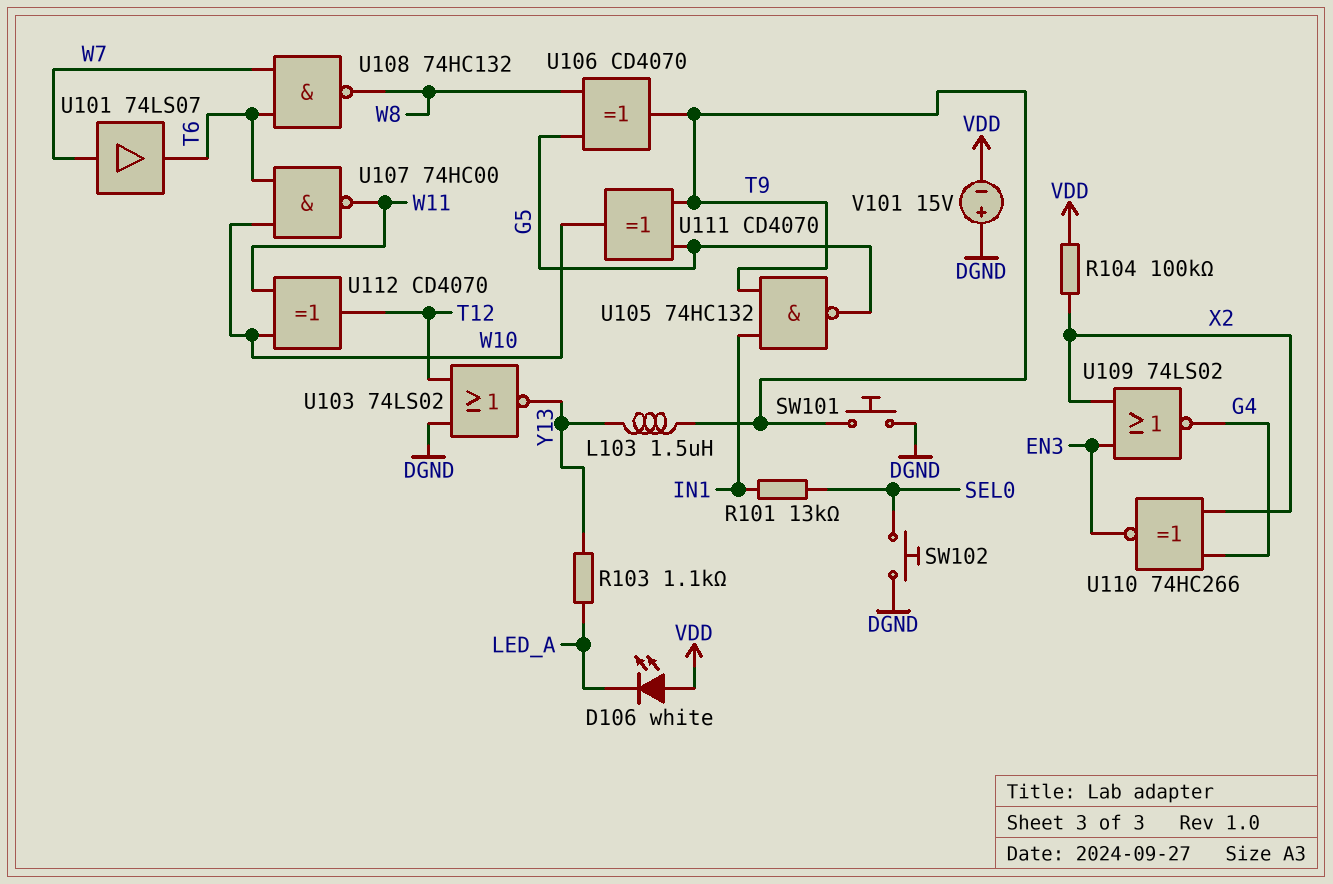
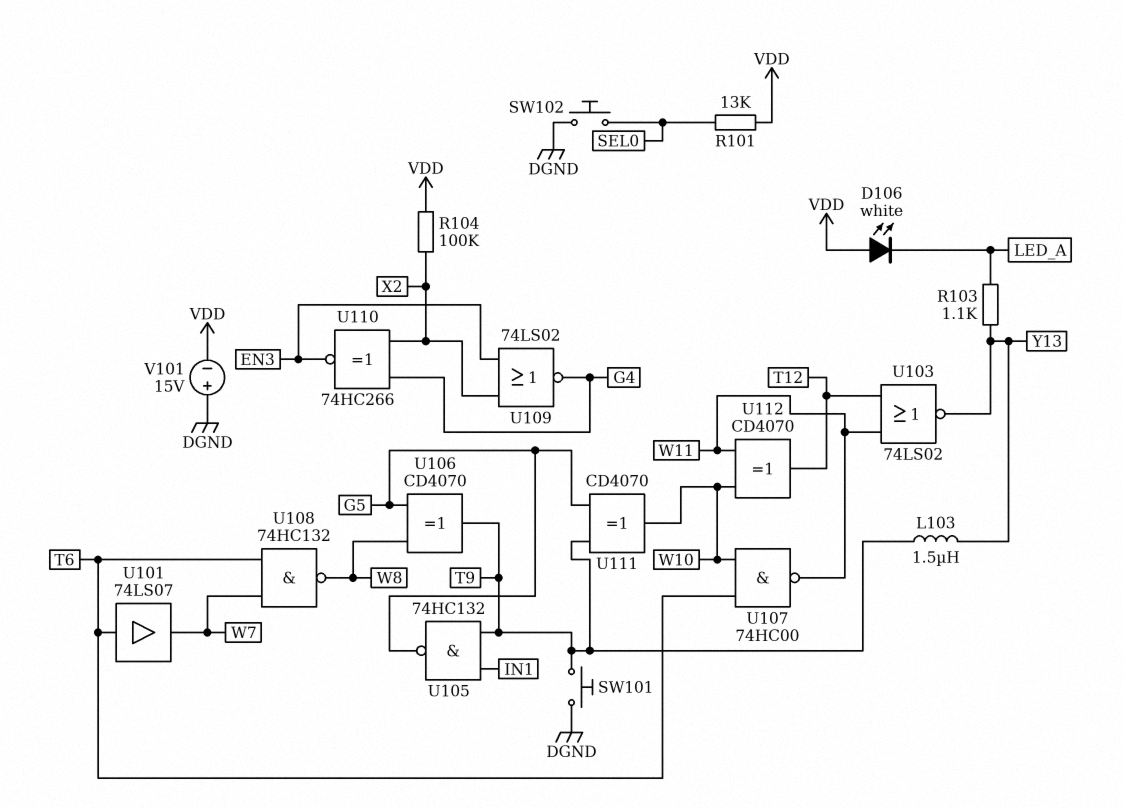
R101: 13k (IN1, SEL0) -> 13k (SEL0, VDD)
U101: buffer 74LS07 (in W7, out T6) -> buffer 74LS07 (in T6, out W7)
U103: NOR 74LS02 (in DGND, in T12, out Y13) -> NOR 74LS02 (in T12, in W11, out Y13)

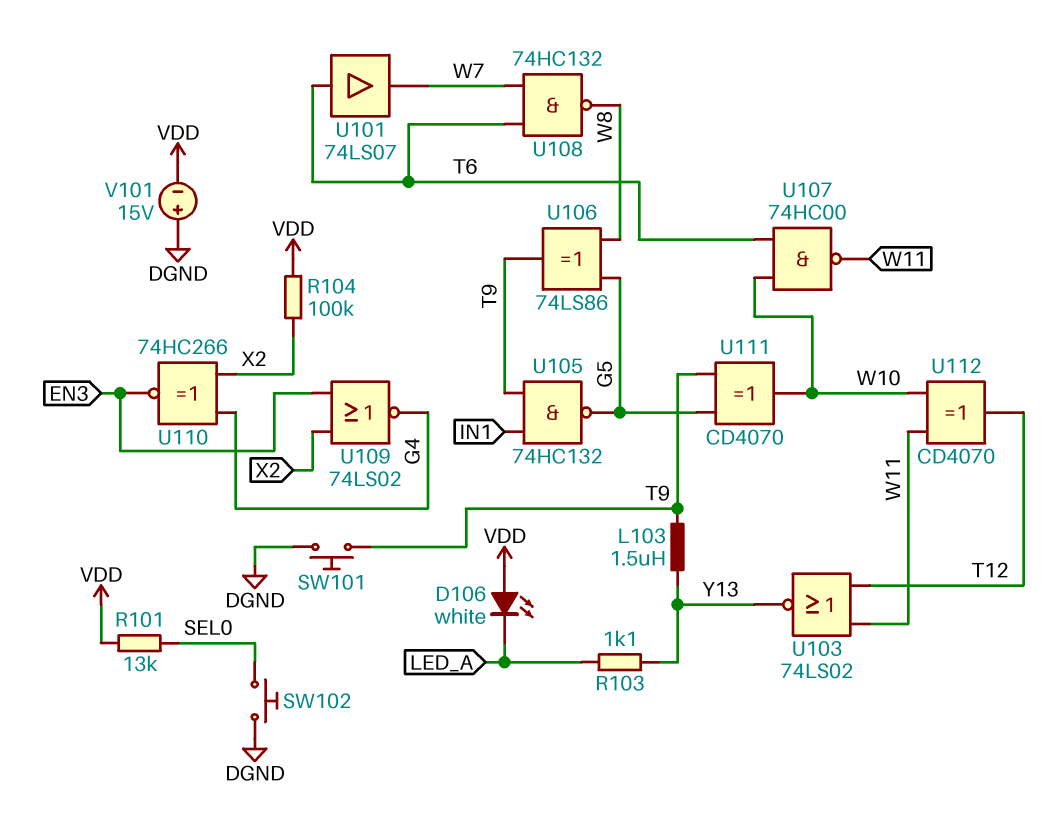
U106: XOR CD4070 (in G5, in W8, out T9) -> XOR 74LS86 (in G5, in W8, out T9)

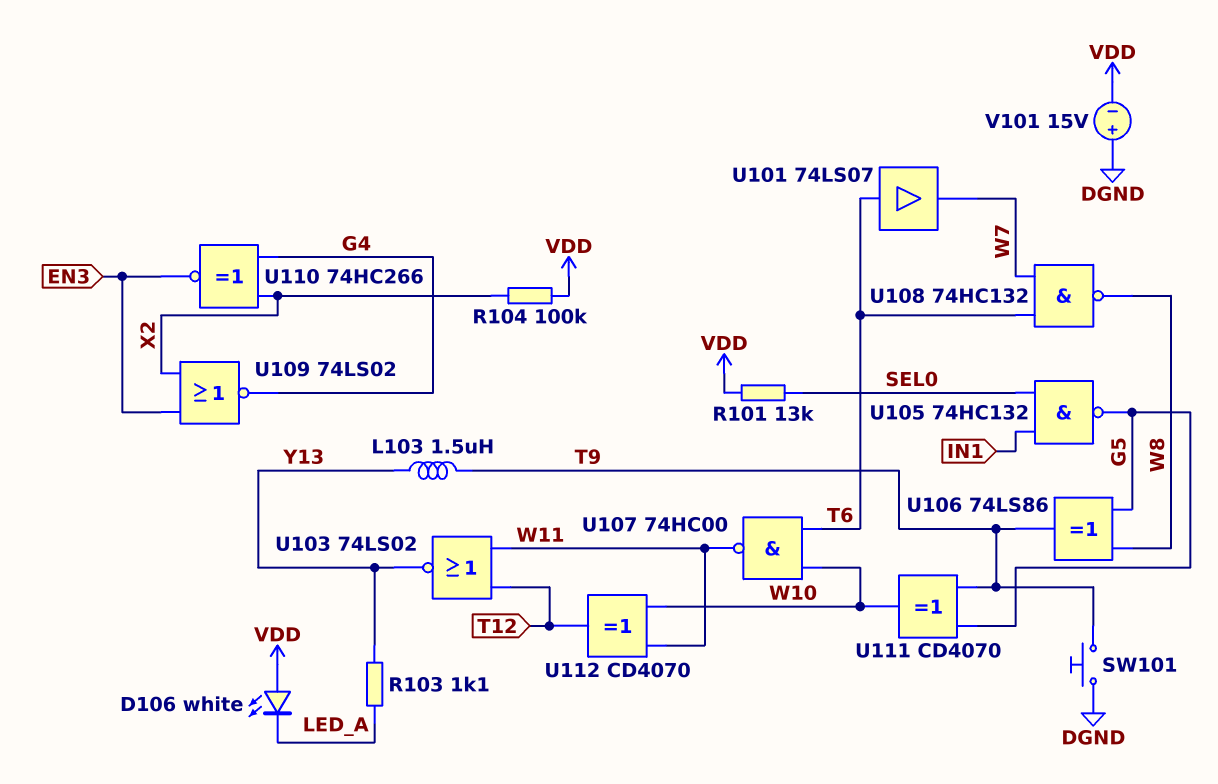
SW102: button (DGND, SEL0) -> none
U105: NAND 74HC132 (in IN1, in T9, out G5) -> NAND 74HC132 (in IN1, in SEL0, out G5)

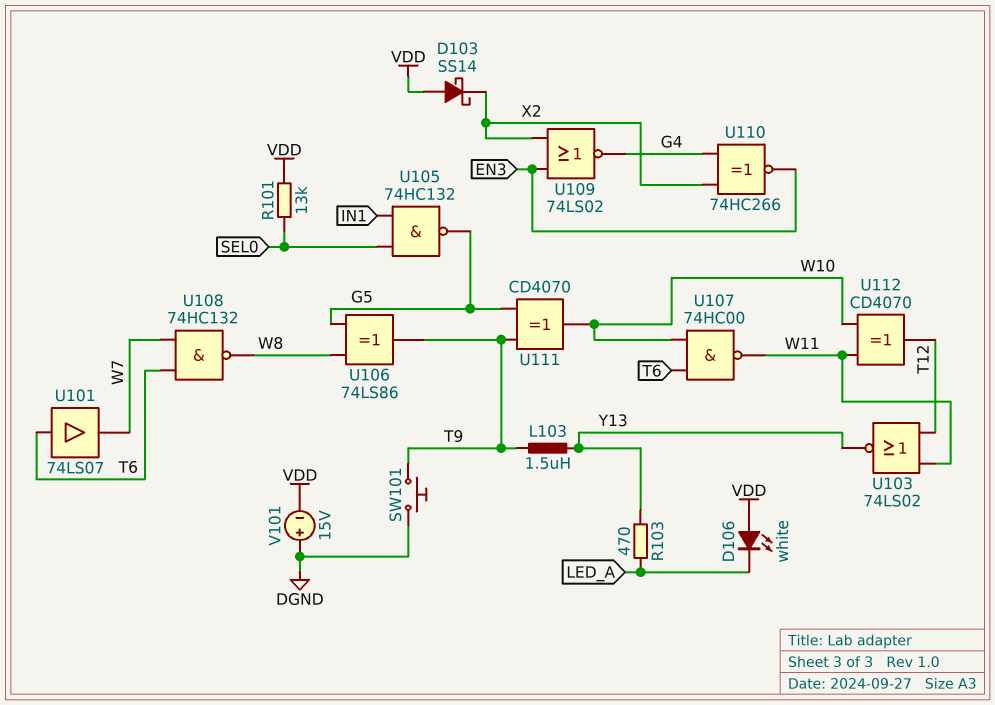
D103: none -> schottky SS14 (A VDD, K X2)
R103: 1.1k (LED_A, Y13) -> 470 (LED_A, Y13)
R104: 100k (VDD, X2) -> none

